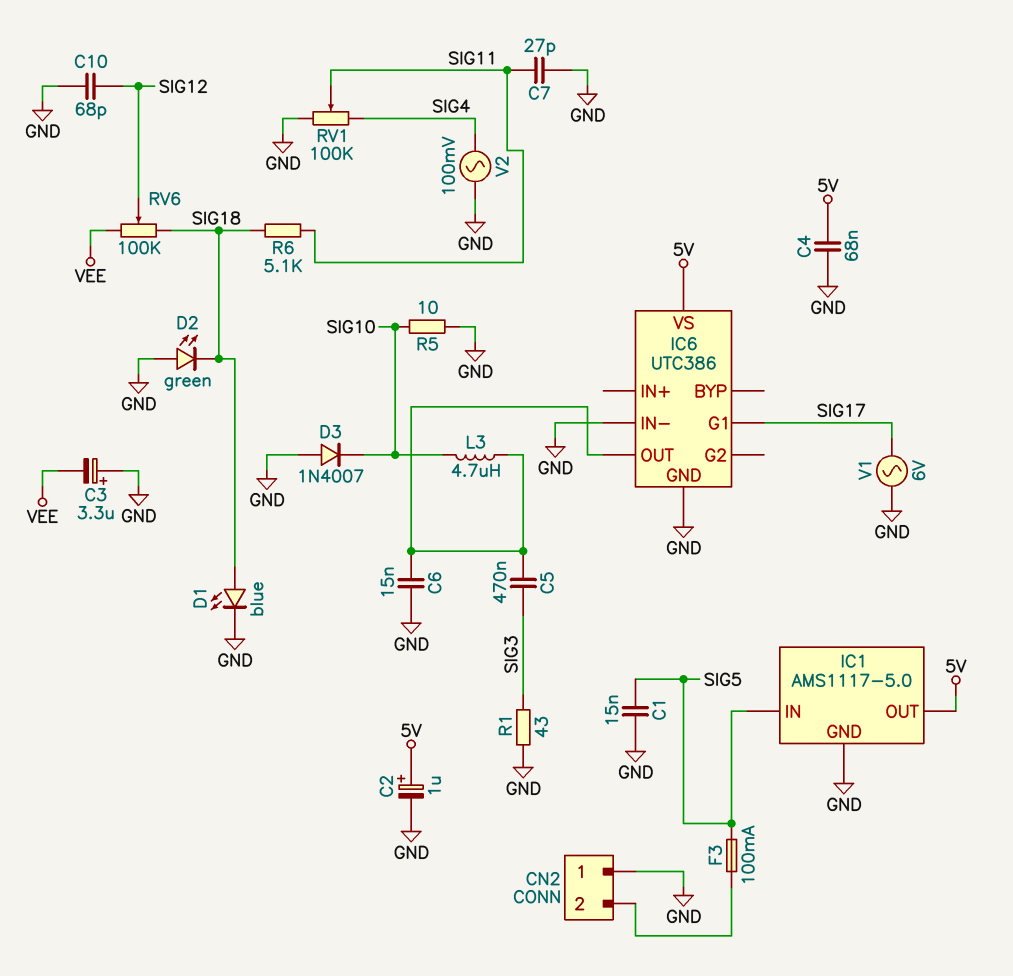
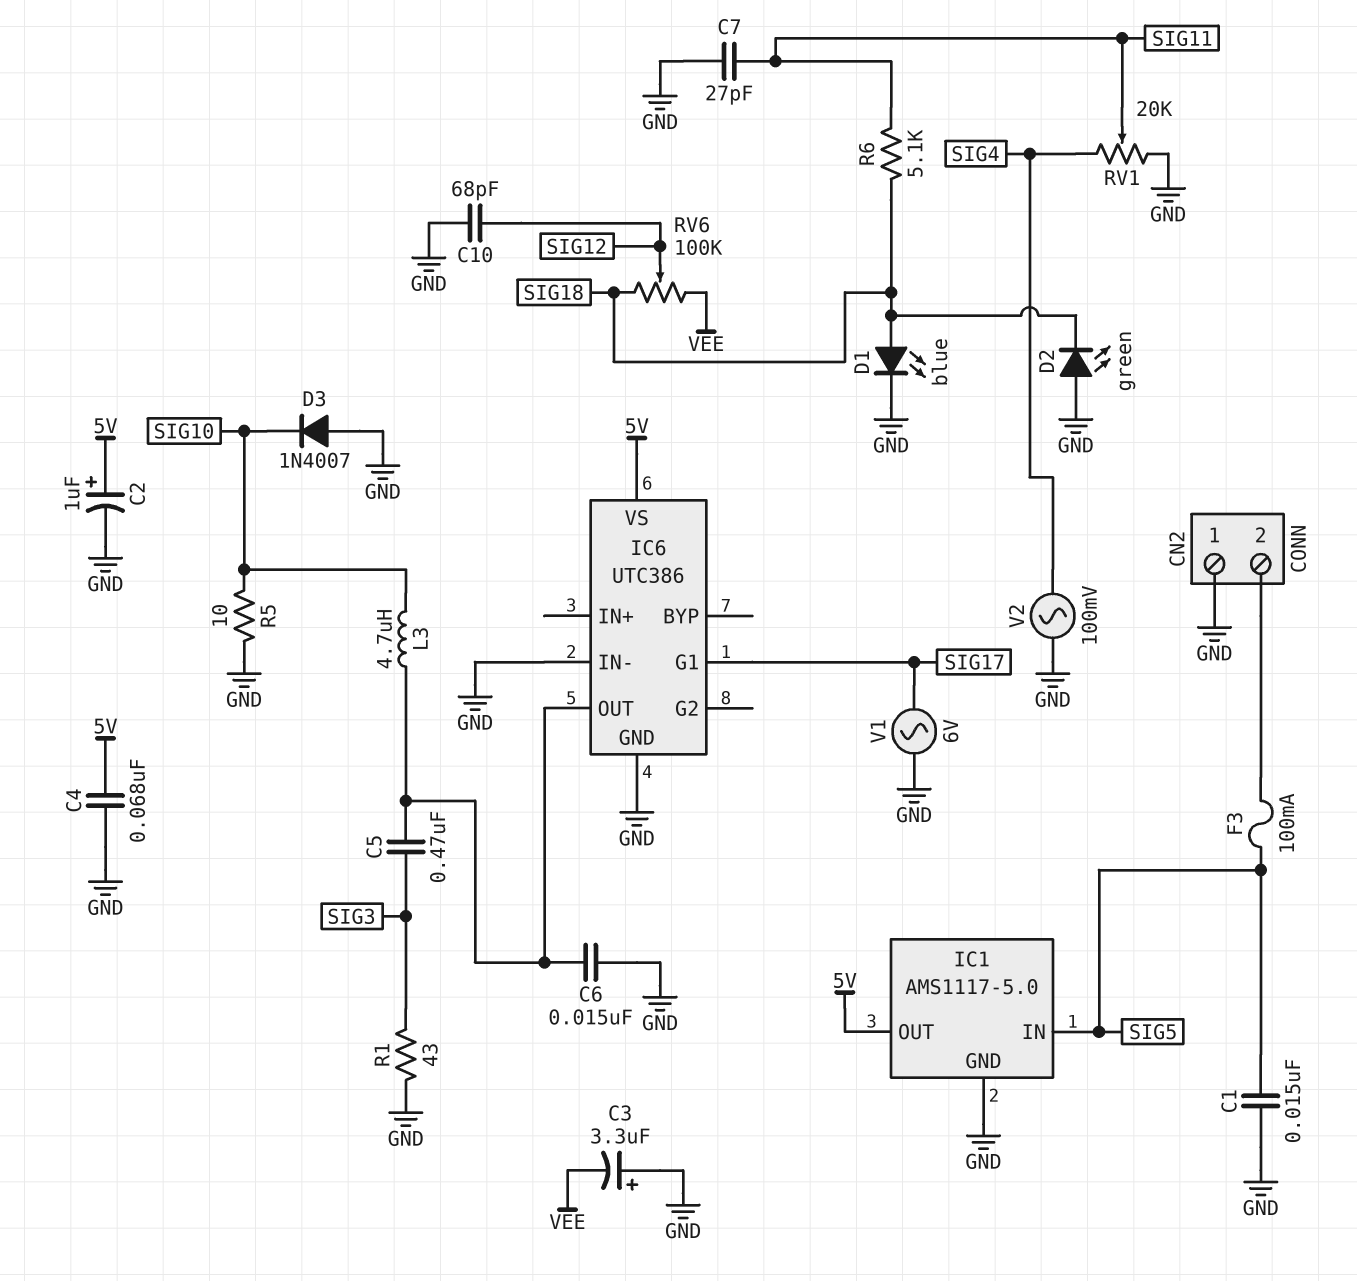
RV1: 100k (GND, SIG4, wiper SIG11) -> 20k (GND, SIG4, wiper SIG11)

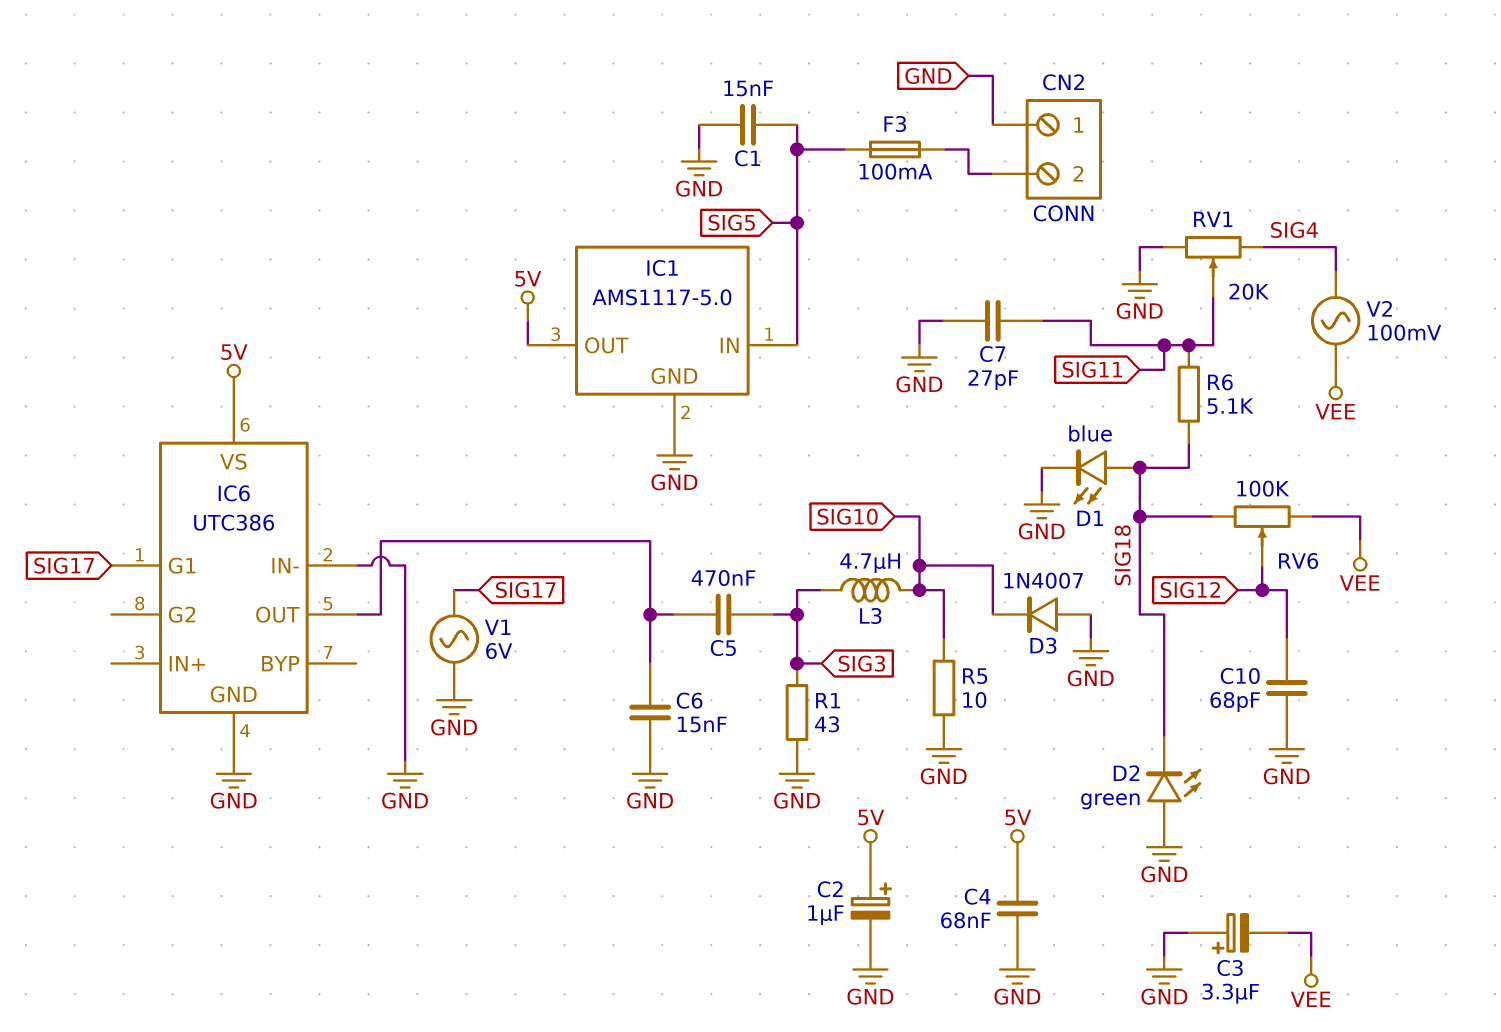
L3: 4.7uH (IC6/OUT, SIG10) -> 4.7uH (SIG3, SIG10)
V2: AC 100mV (GND, SIG4) -> AC 100mV (SIG4, VEE)

